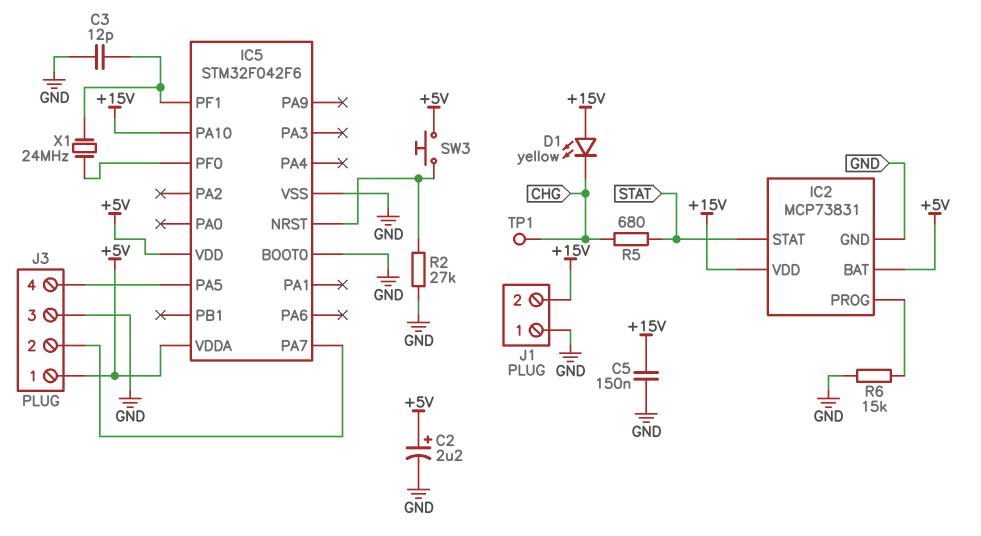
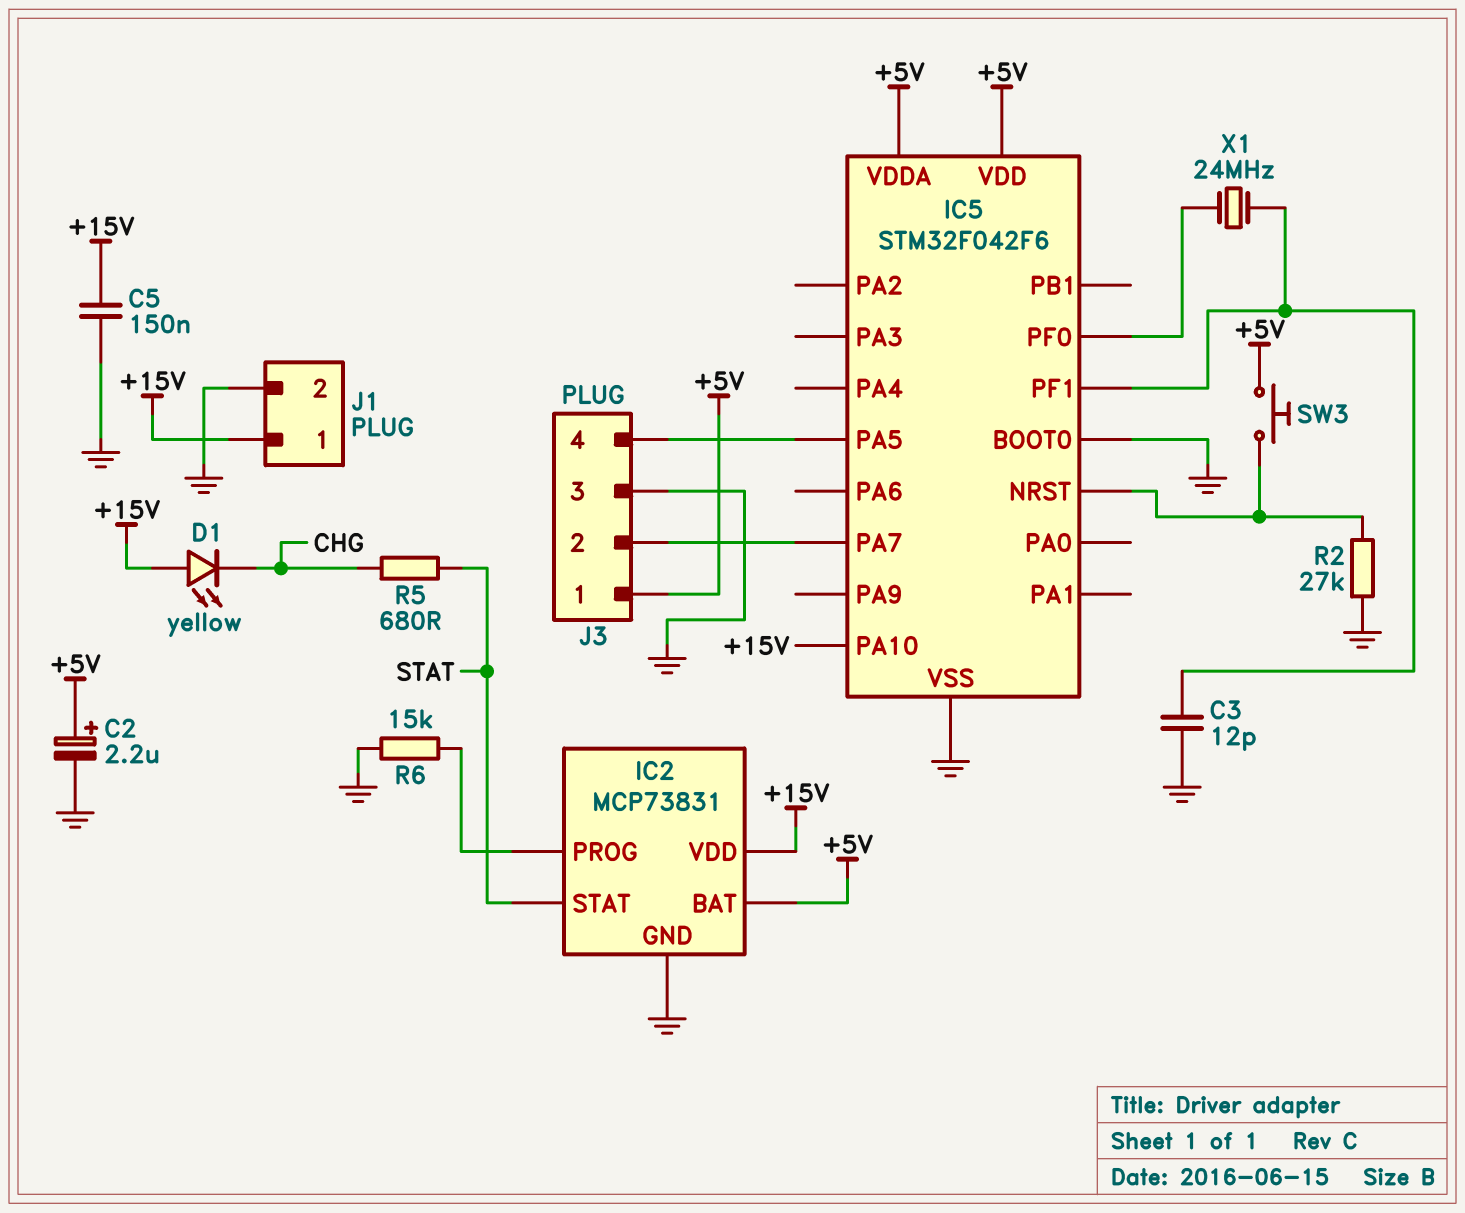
J1 pin 1: GND -> +15V
J1 pin 2: +15V -> GND
TP1: test point (CHG) -> none

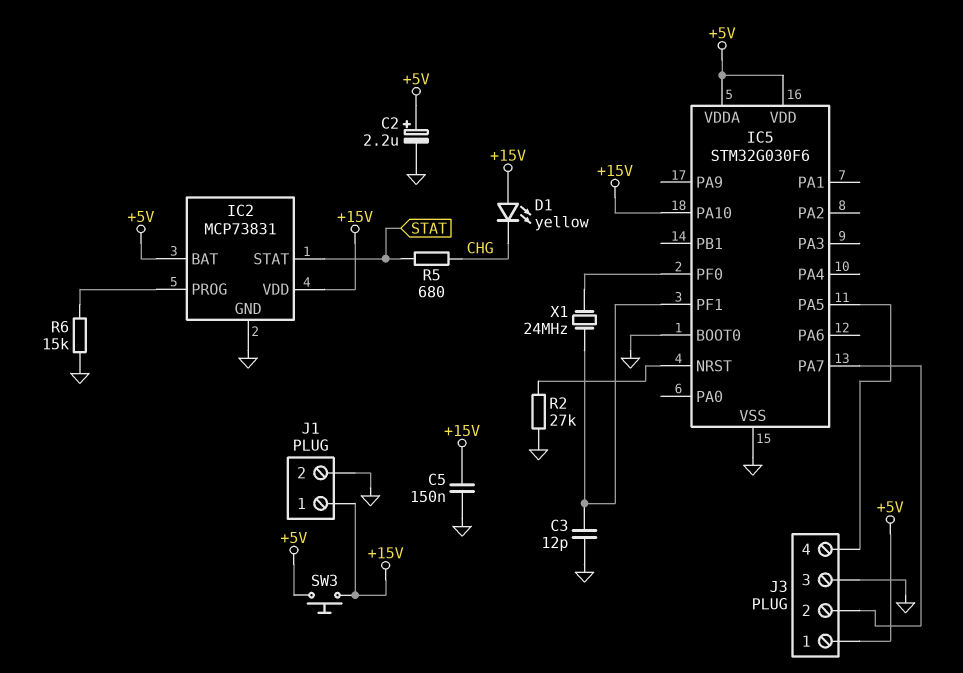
IC5: STM32F042F6 -> STM32G030F6
SW3: button (+5V, IC5/NRST) -> button (+5V, +15V)

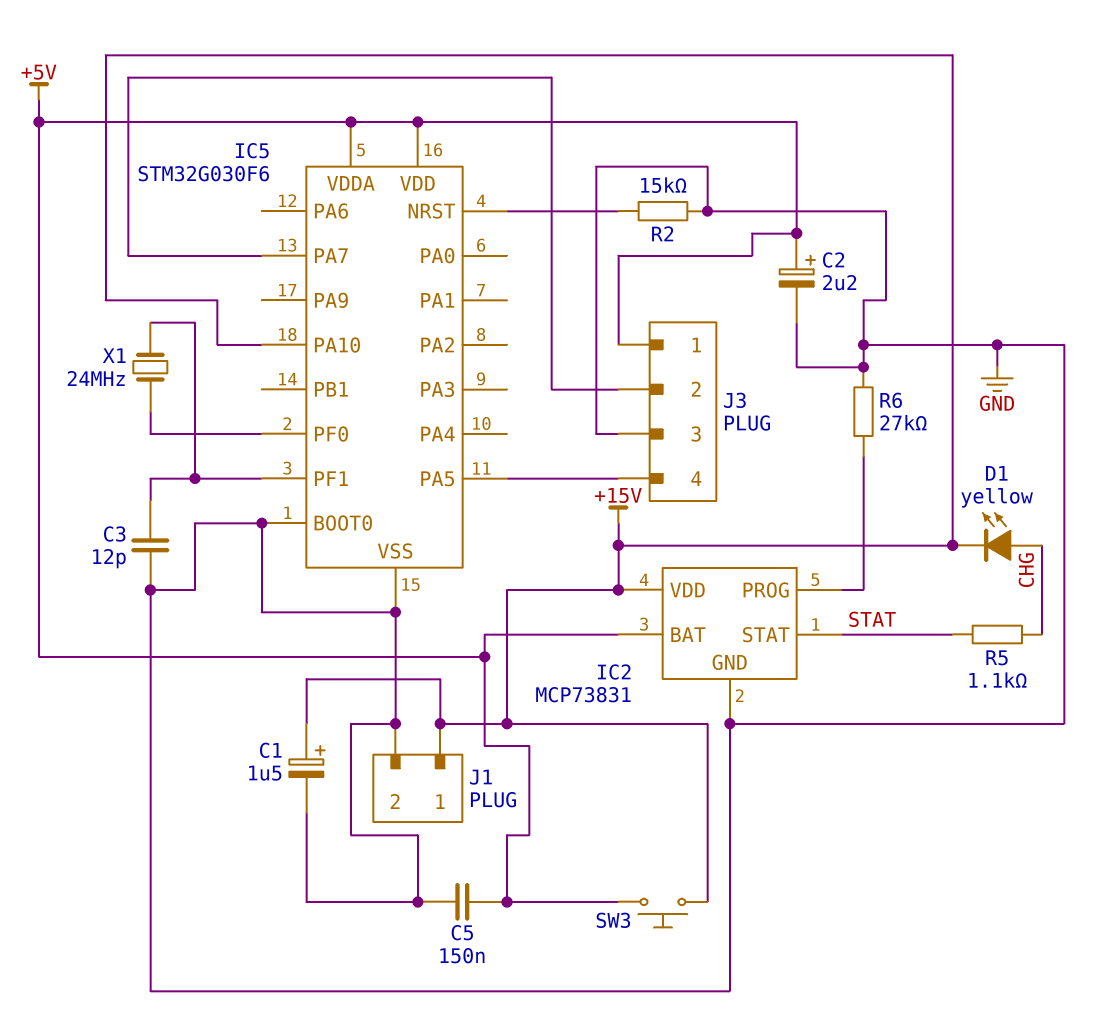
C1: none -> 1.5uF (plus +15V, minus GND)
C5: 150nF (+15V, GND) -> 150nF (+5V, GND)
D1: LED yellow (A +15V, K CHG) -> LED yellow (A CHG, K +15V)
R2: 27k (GND, IC5/NRST) -> 15k (GND, IC5/NRST)
R5: 680 (CHG, STAT) -> 1.1k (CHG, STAT)
R6: 15k (GND, IC2/PROG) -> 27k (GND, IC2/PROG)

